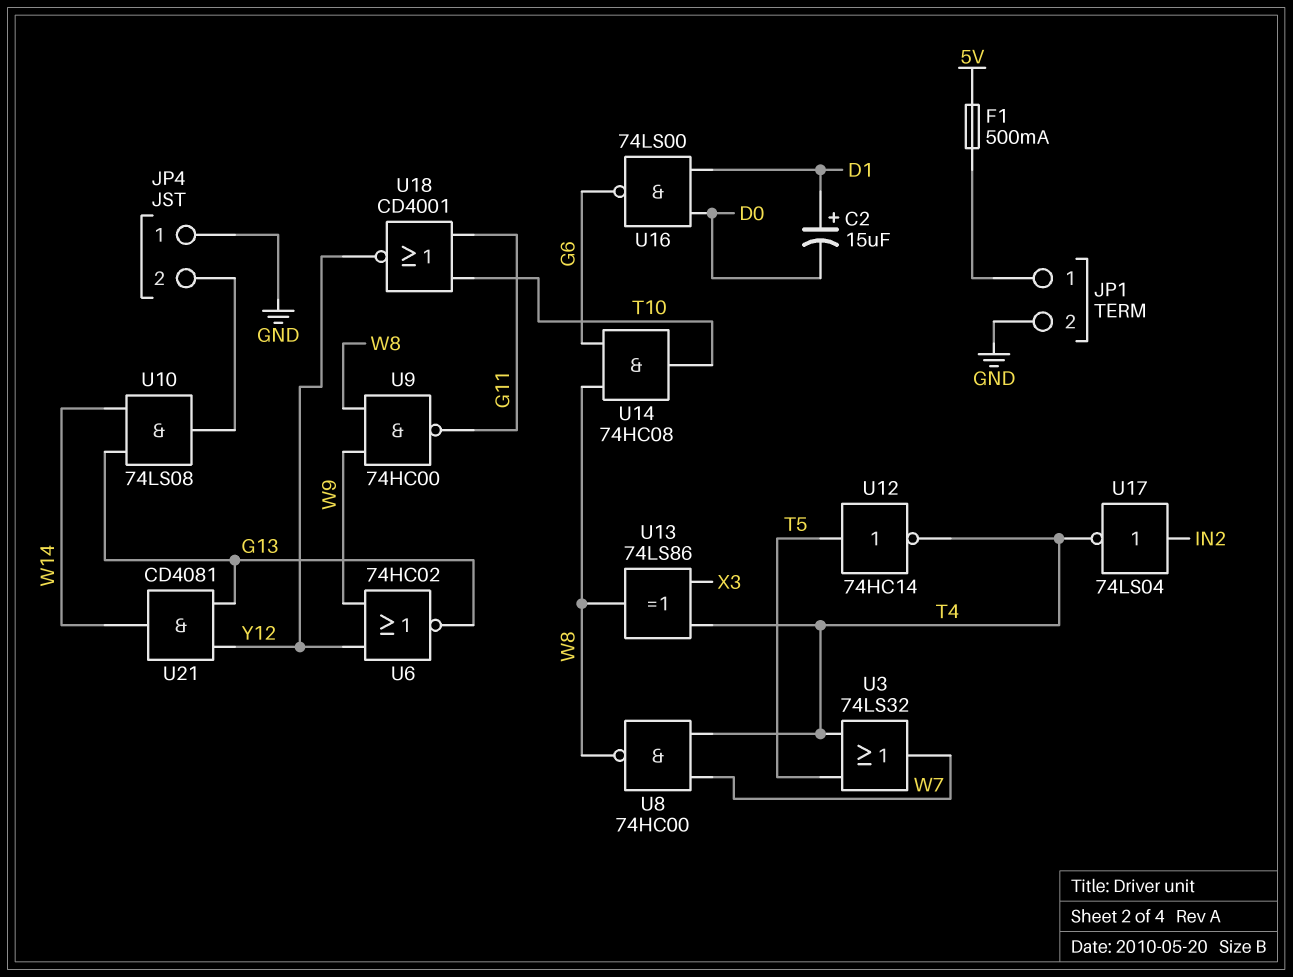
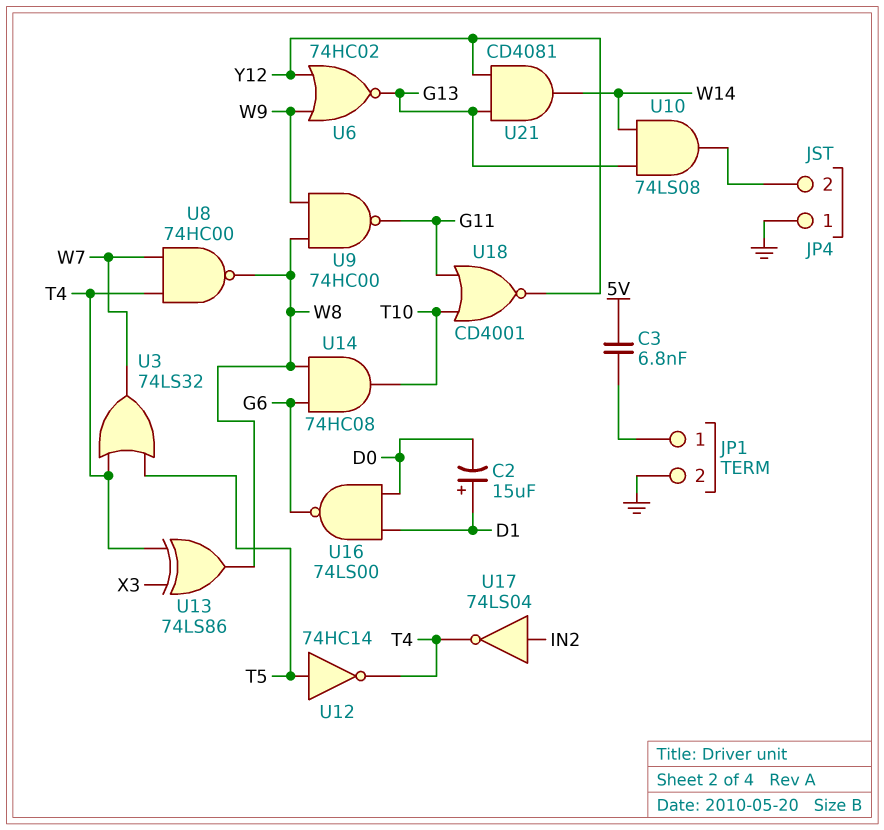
C3: none -> 6.8nF (5V, JP1/1)
F1: 500mA (5V, JP1/1) -> none

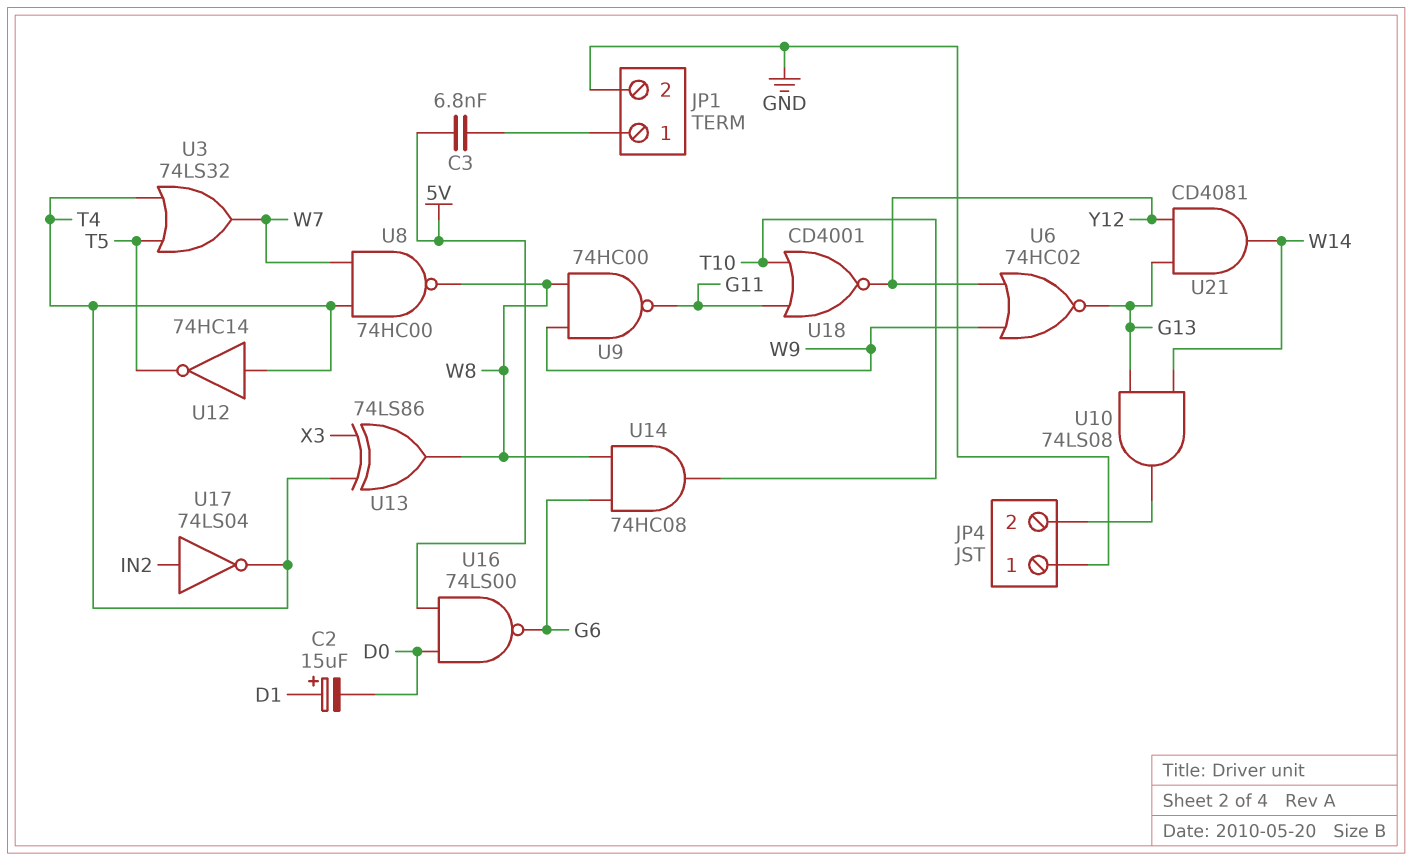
U12: NOT 74HC14 (in T5, out T4) -> NOT 74HC14 (in T4, out T5)
U16: NAND 74LS00 (in D0, in D1, out G6) -> NAND 74LS00 (in 5V, in D0, out G6)

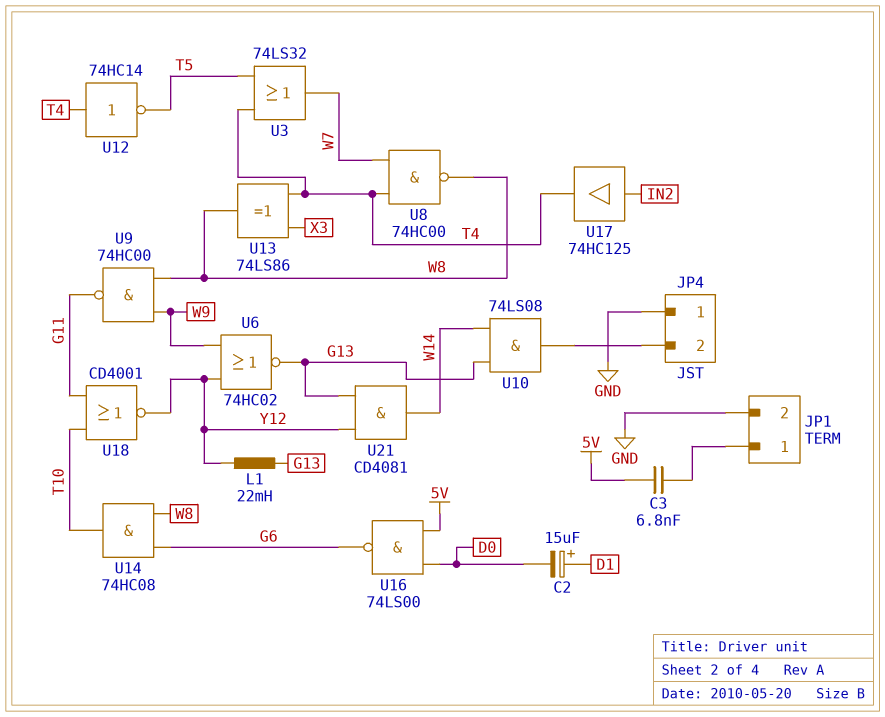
L1: none -> 22mH (G13, Y12)
U17: NOT 74LS04 (in IN2, out T4) -> buffer 74HC125 (in IN2, out T4)

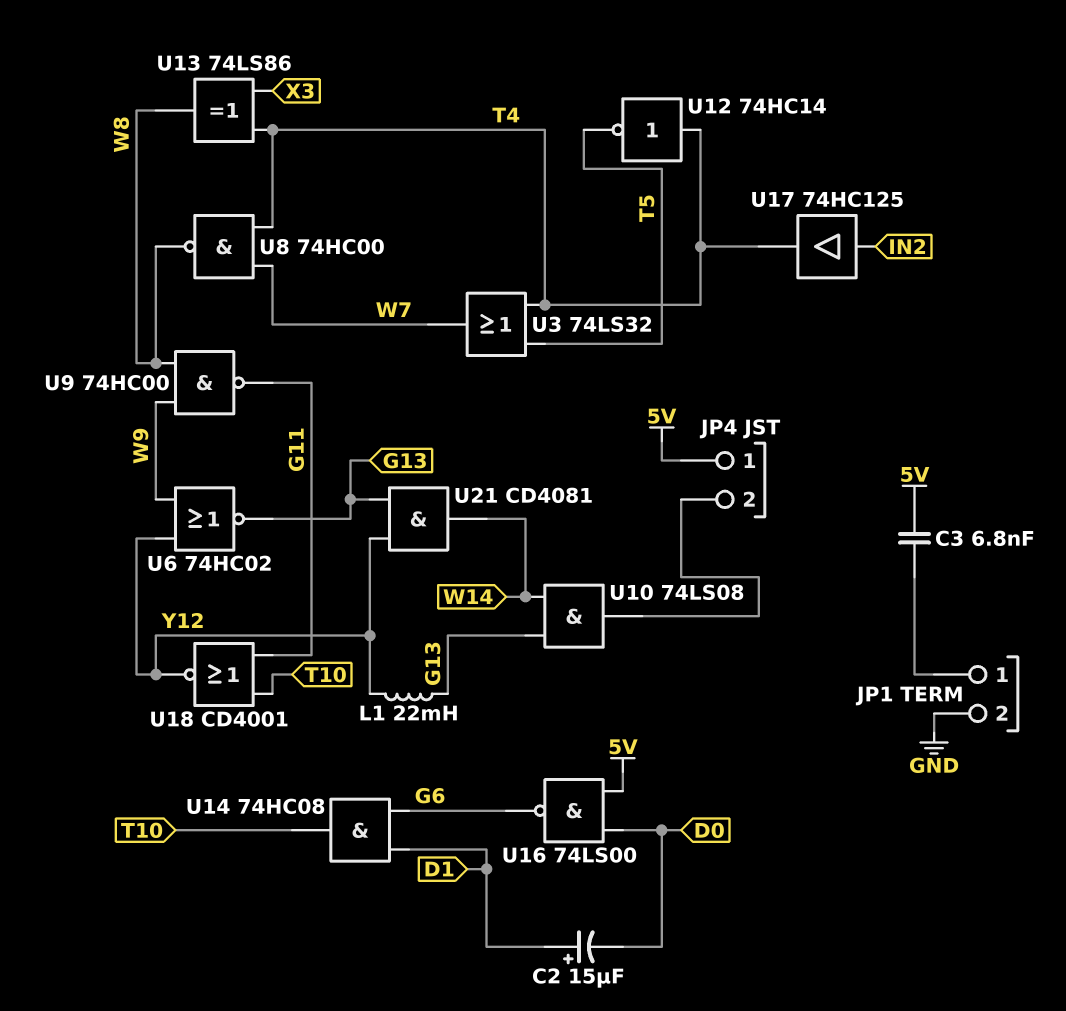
JP4 pin 1: GND -> 5V
U14: AND 74HC08 (in G6, in W8, out T10) -> AND 74HC08 (in D1, in G6, out T10)

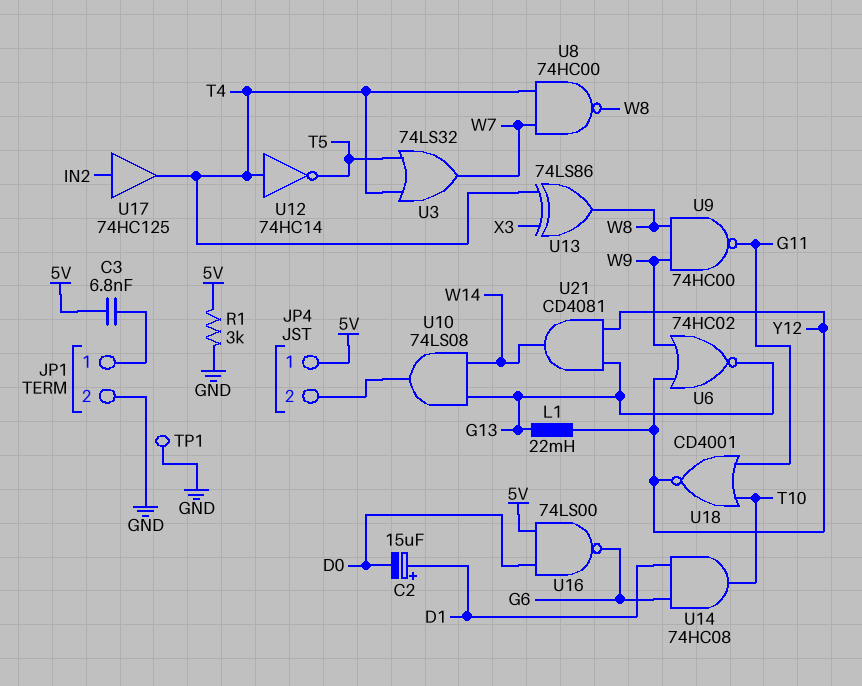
R1: none -> 3k (5V, GND)
TP1: none -> test point (GND)

